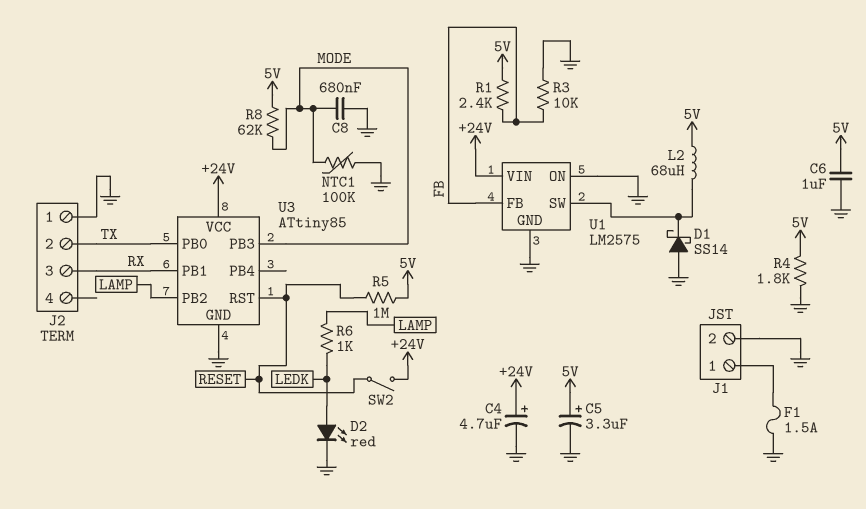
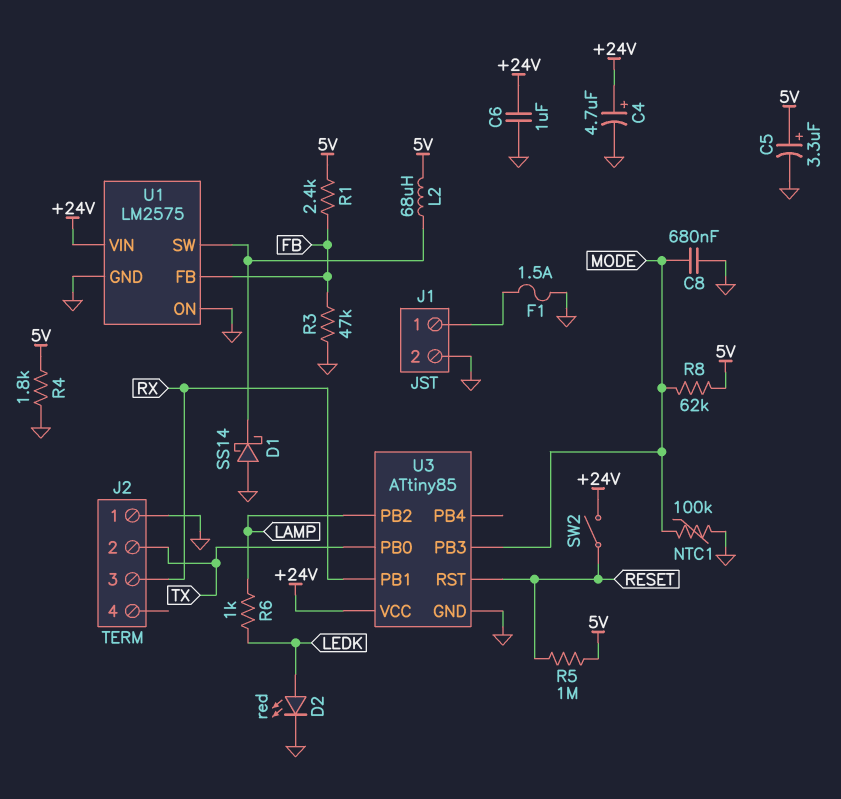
C6: 1uF (5V, GND) -> 1uF (+24V, GND)
R3: 10k (FB, GND) -> 47k (FB, GND)

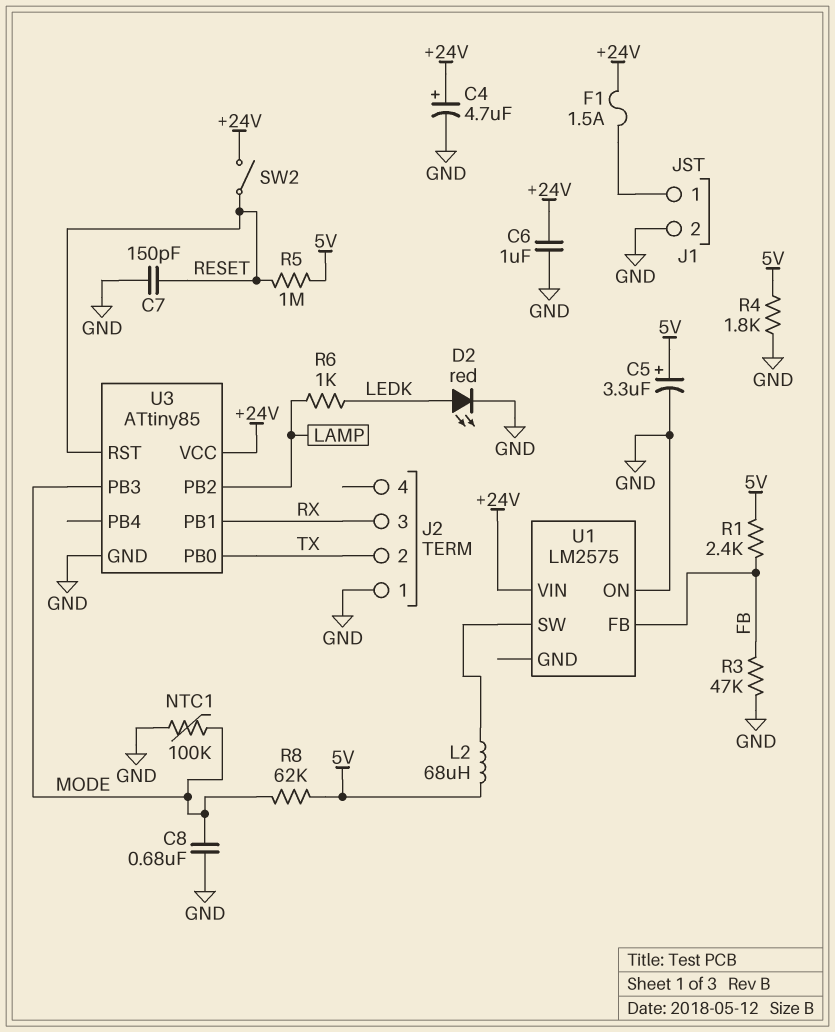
C7: none -> 150pF (GND, RESET)
D1: schottky SS14 (A GND, K U1/SW) -> none
F1: 1.5A (GND, J1/1) -> 1.5A (+24V, J1/1)
U1 pin GND: GND -> none

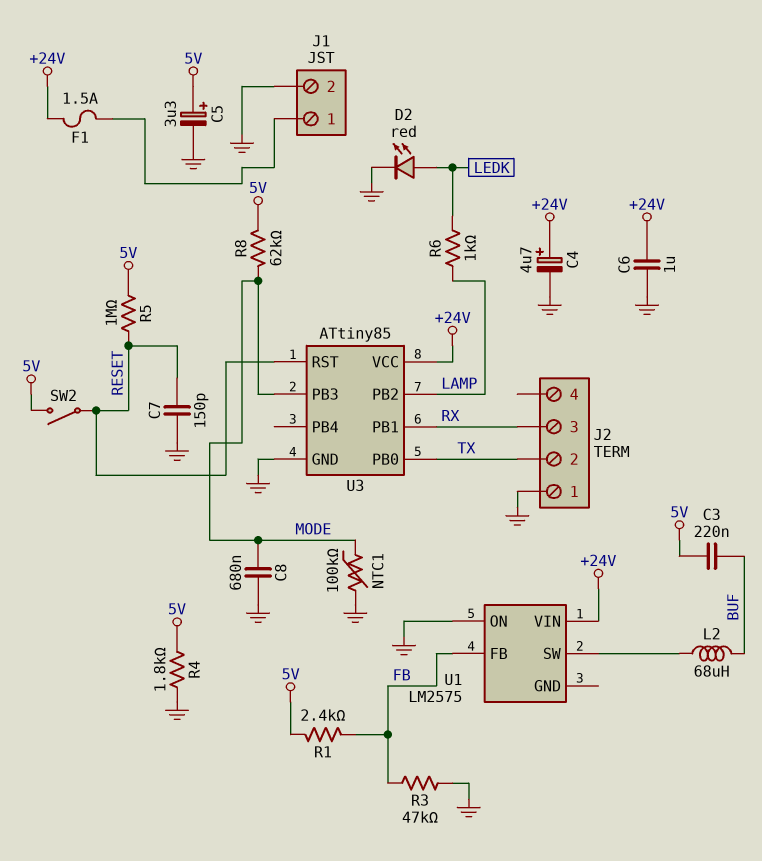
C3: none -> 220nF (5V, BUF)
L2: 68uH (5V, U1/SW) -> 68uH (BUF, U1/SW)
SW2: switch (+24V, RESET) -> switch (5V, RESET)

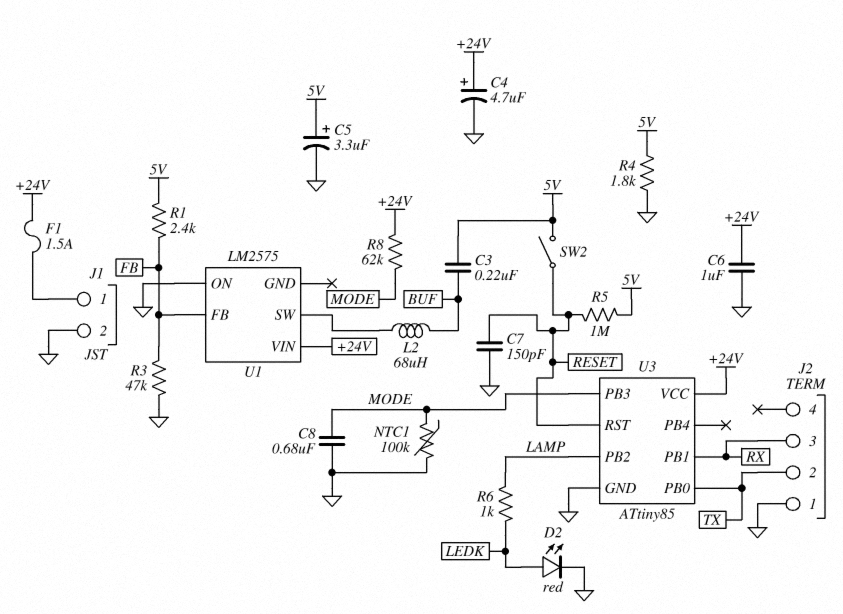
R8: 62k (5V, MODE) -> 62k (+24V, MODE)

